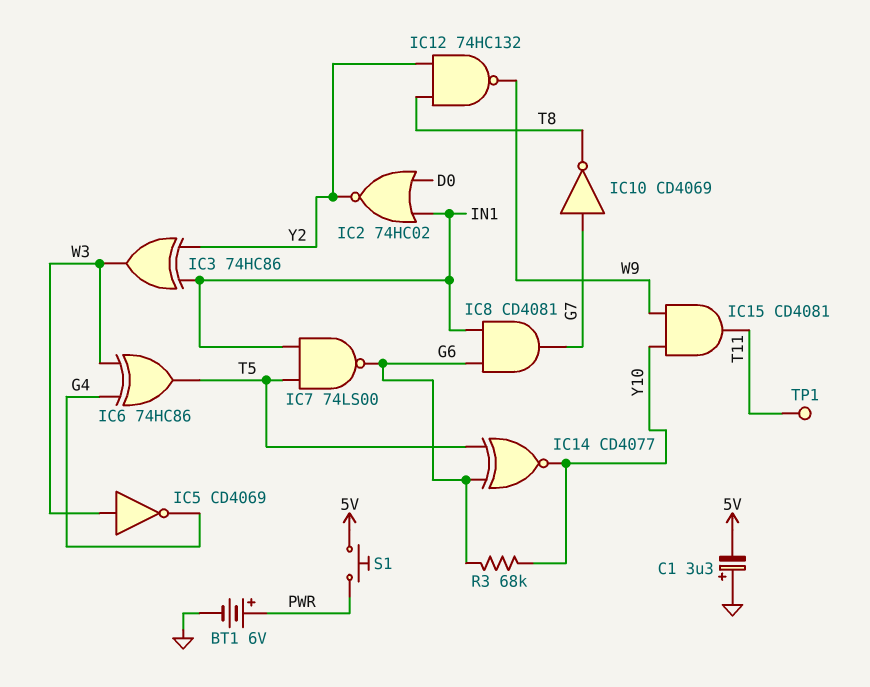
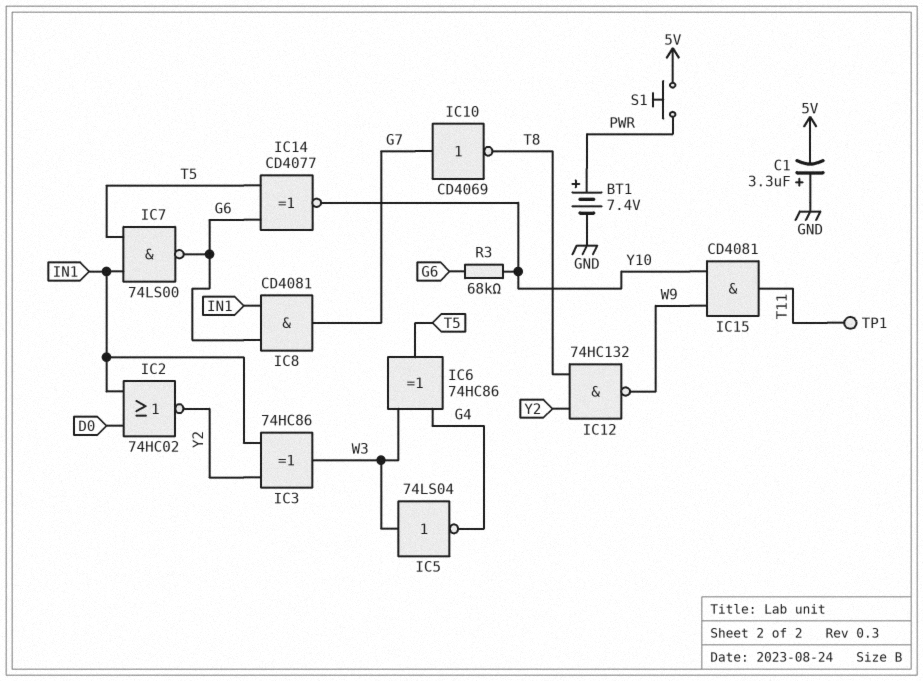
BT1: 6V (plus PWR, minus GND) -> 7.4V (plus PWR, minus GND)
IC5: NOT CD4069 (in W3, out G4) -> NOT 74LS04 (in W3, out G4)

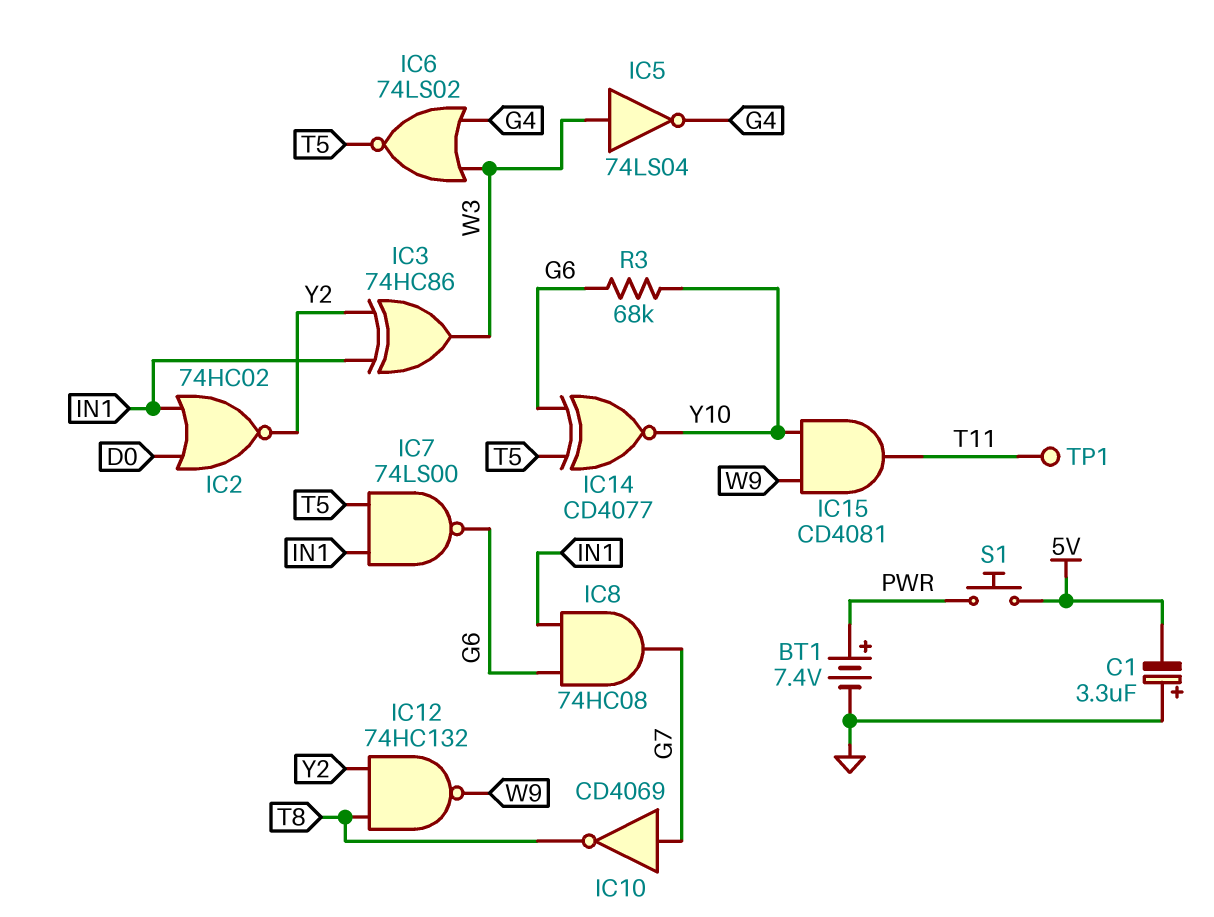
IC6: XOR 74HC86 (in G4, in W3, out T5) -> NOR 74LS02 (in G4, in W3, out T5)
IC8: AND CD4081 (in G6, in IN1, out G7) -> AND 74HC08 (in G6, in IN1, out G7)

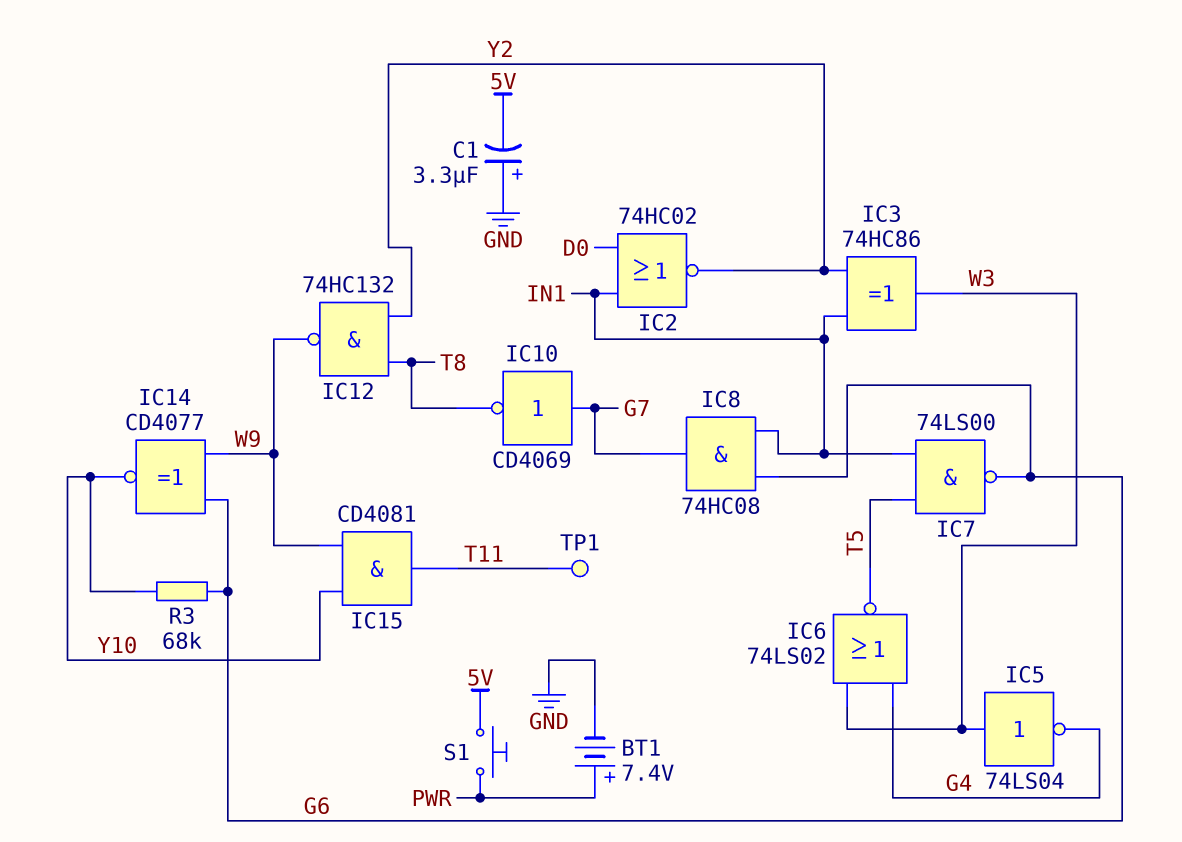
IC14: XNOR CD4077 (in G6, in T5, out Y10) -> XNOR CD4077 (in G6, in W9, out Y10)

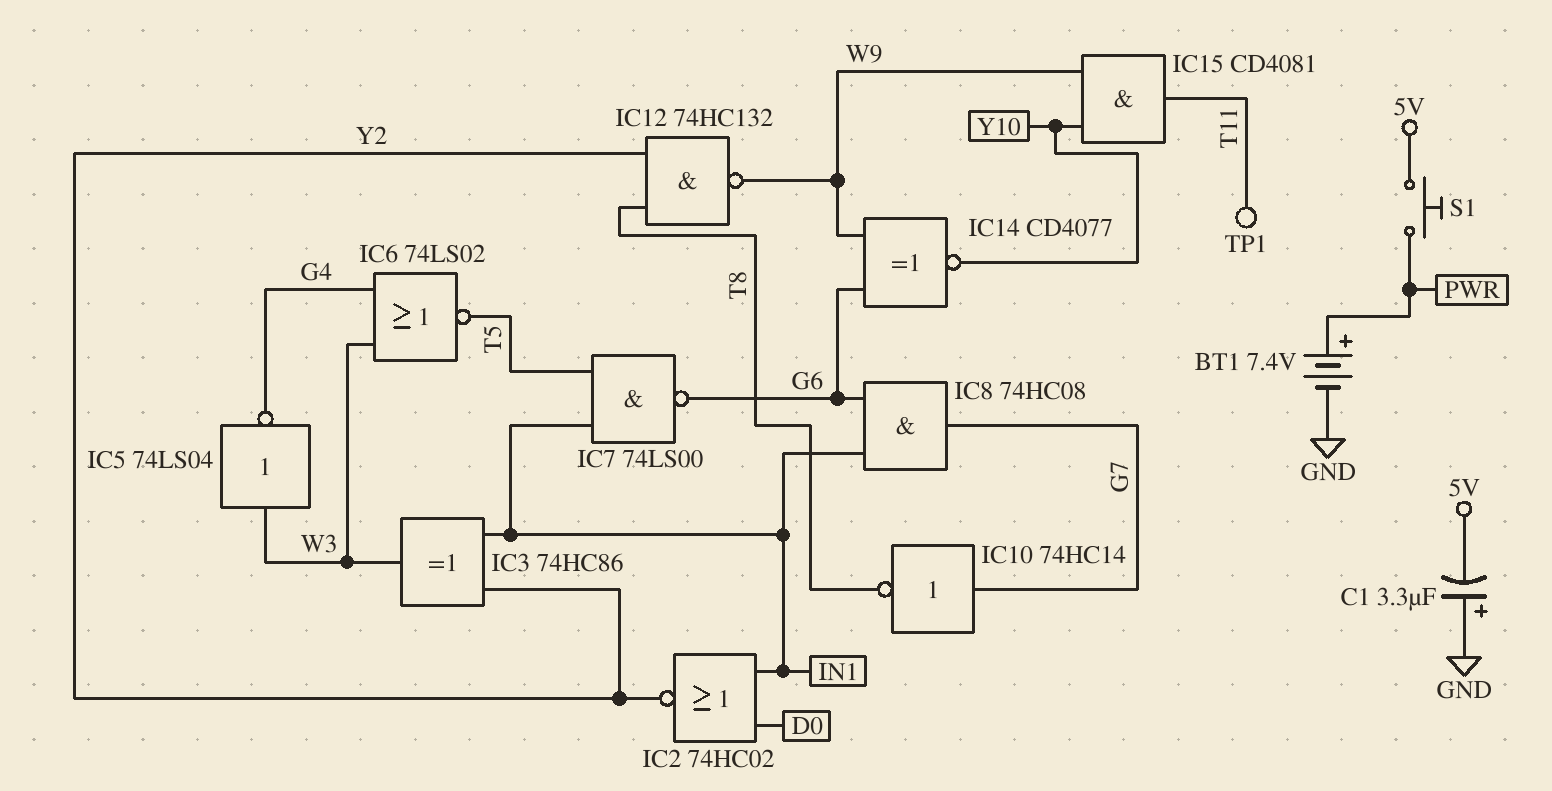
IC10: NOT CD4069 (in G7, out T8) -> NOT 74HC14 (in G7, out T8)
R3: 68k (G6, Y10) -> none

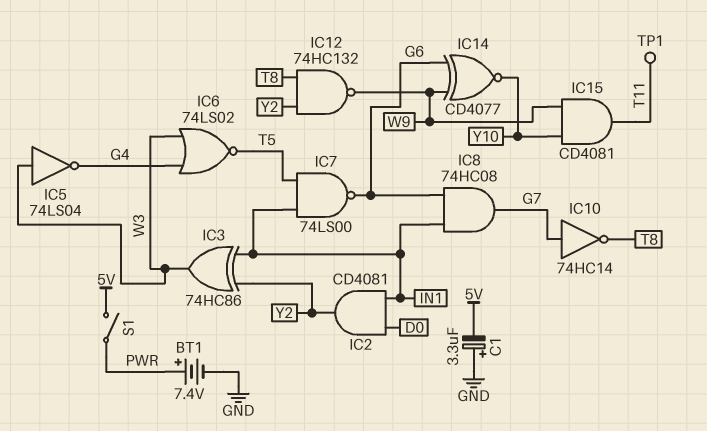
IC2: NOR 74HC02 (in D0, in IN1, out Y2) -> AND CD4081 (in D0, in IN1, out Y2)
S1: button (5V, PWR) -> switch (5V, PWR)

